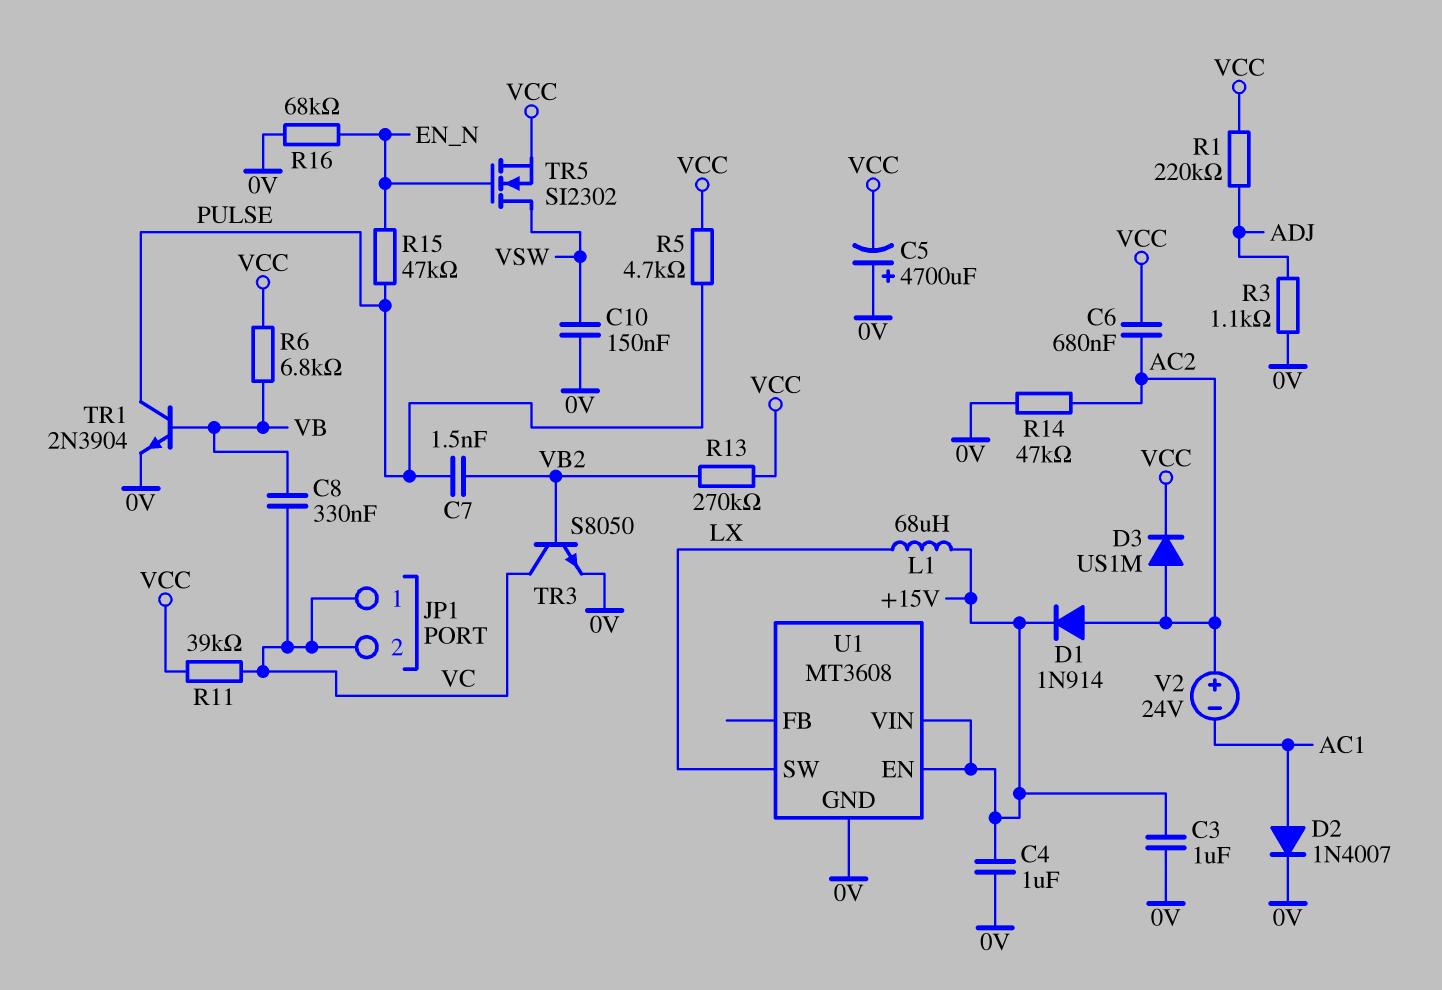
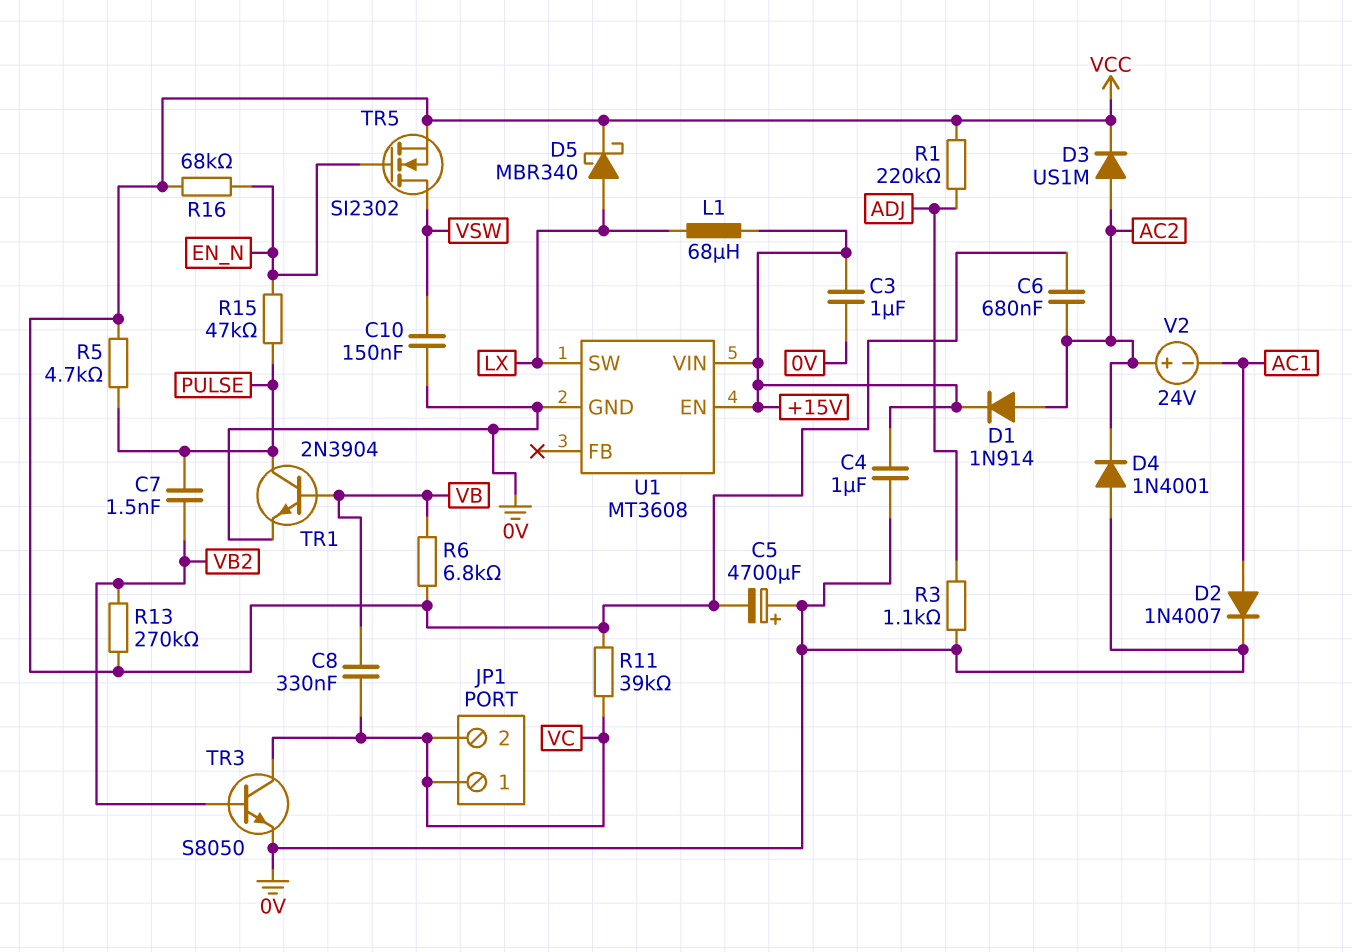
D4: none -> diode 1N4001 (A 0V, K AC2)
D5: none -> schottky MBR340 (A LX, K VCC)
R14: 47k (0V, AC2) -> none
R16: 68k (0V, EN_N) -> 68k (EN_N, VCC)

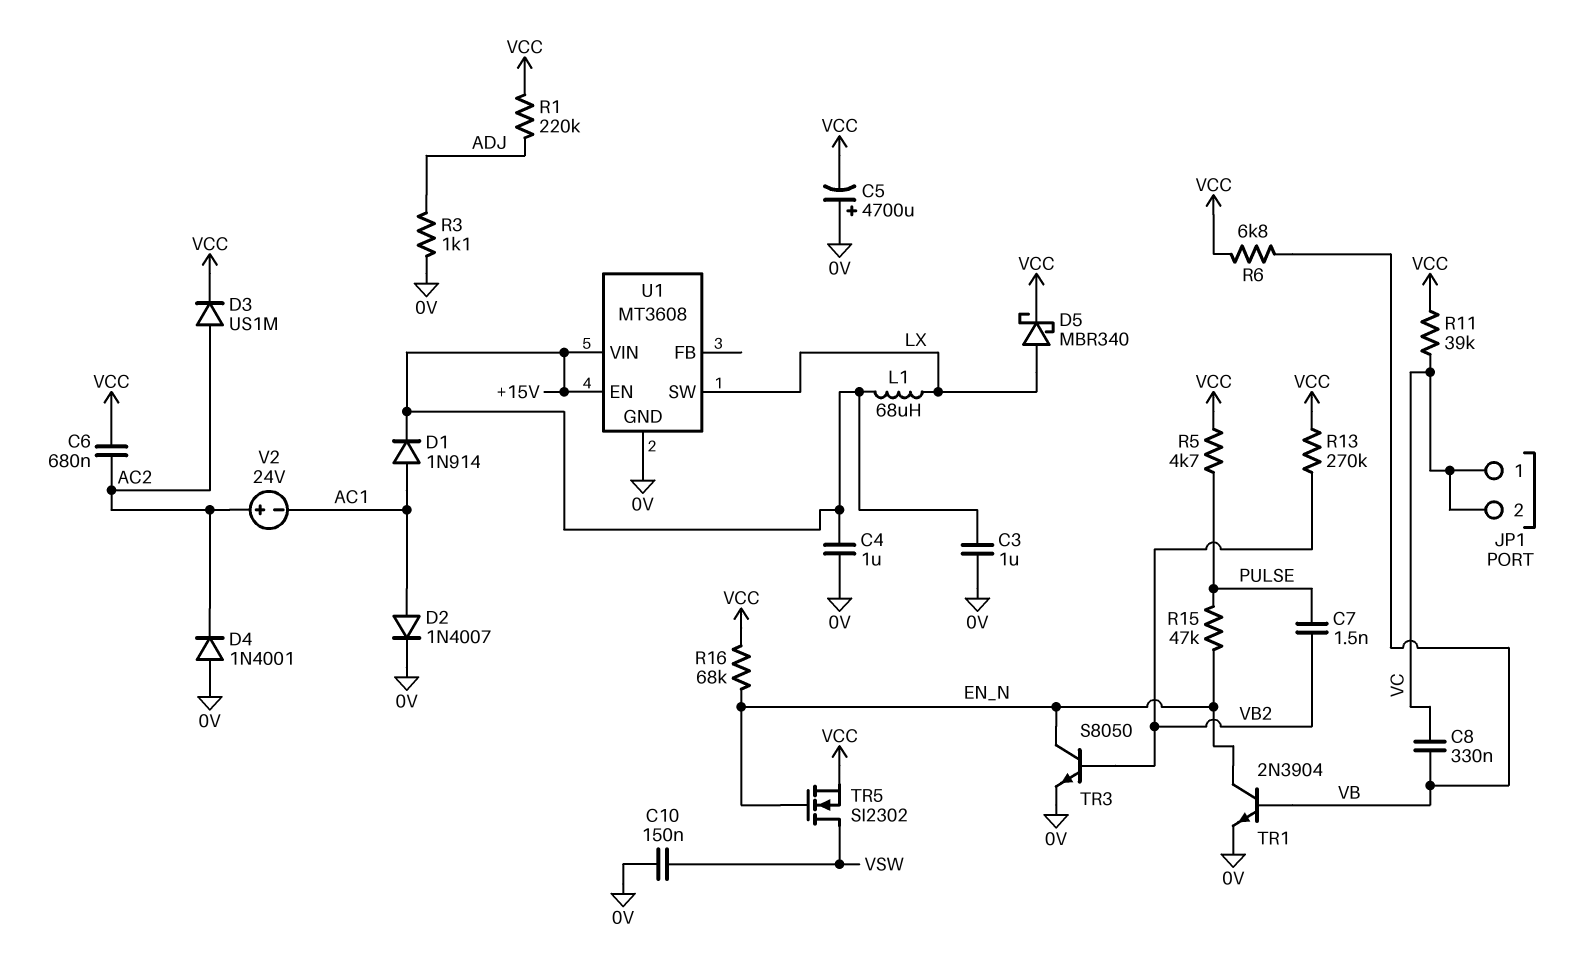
D1: diode 1N914 (A AC2, K +15V) -> diode 1N914 (A AC1, K +15V)
TR1: NPN 2N3904 (B VB, C PULSE, E 0V) -> NPN 2N3904 (B VB, C EN_N, E 0V)
TR3: NPN S8050 (B VB2, C VC, E 0V) -> NPN S8050 (B VB2, C EN_N, E 0V)

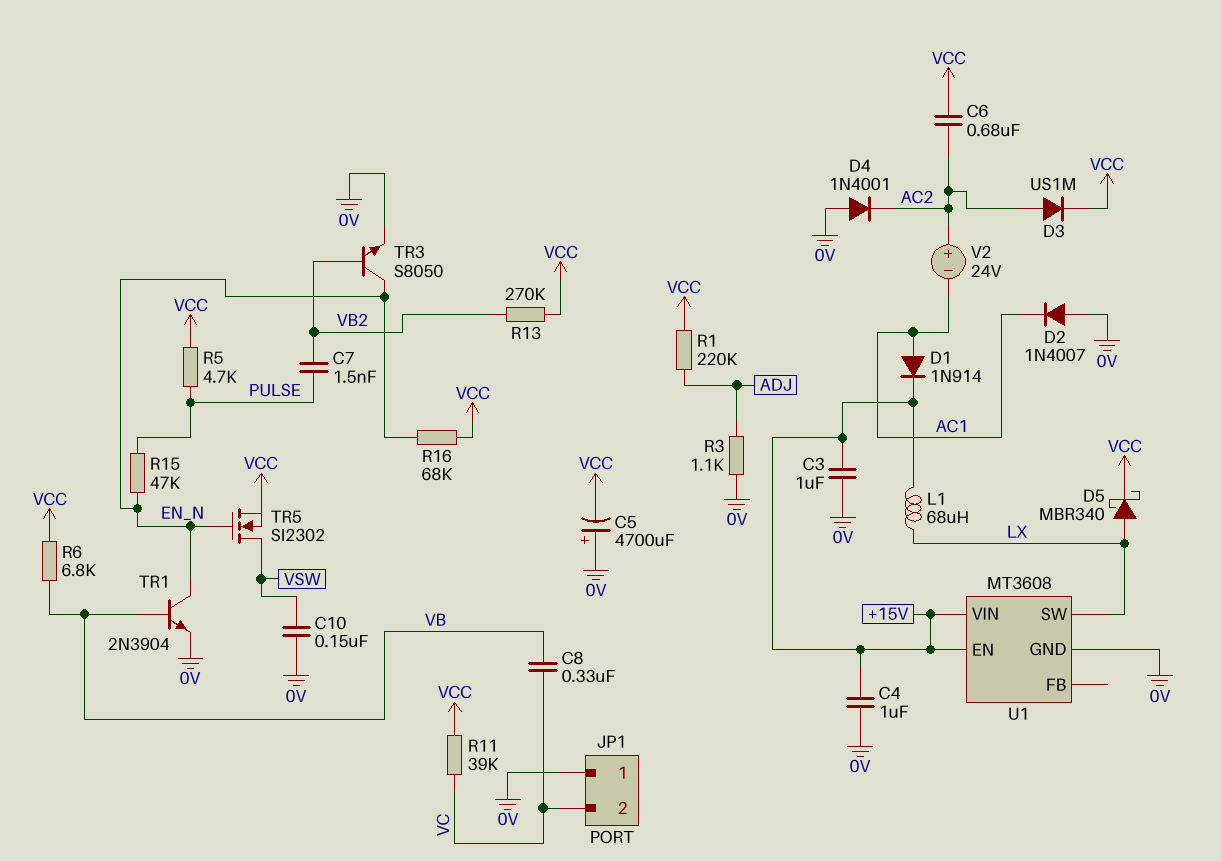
D2: diode 1N4007 (A AC1, K 0V) -> diode 1N4007 (A 0V, K AC1)
JP1 pin 1: VC -> 0V

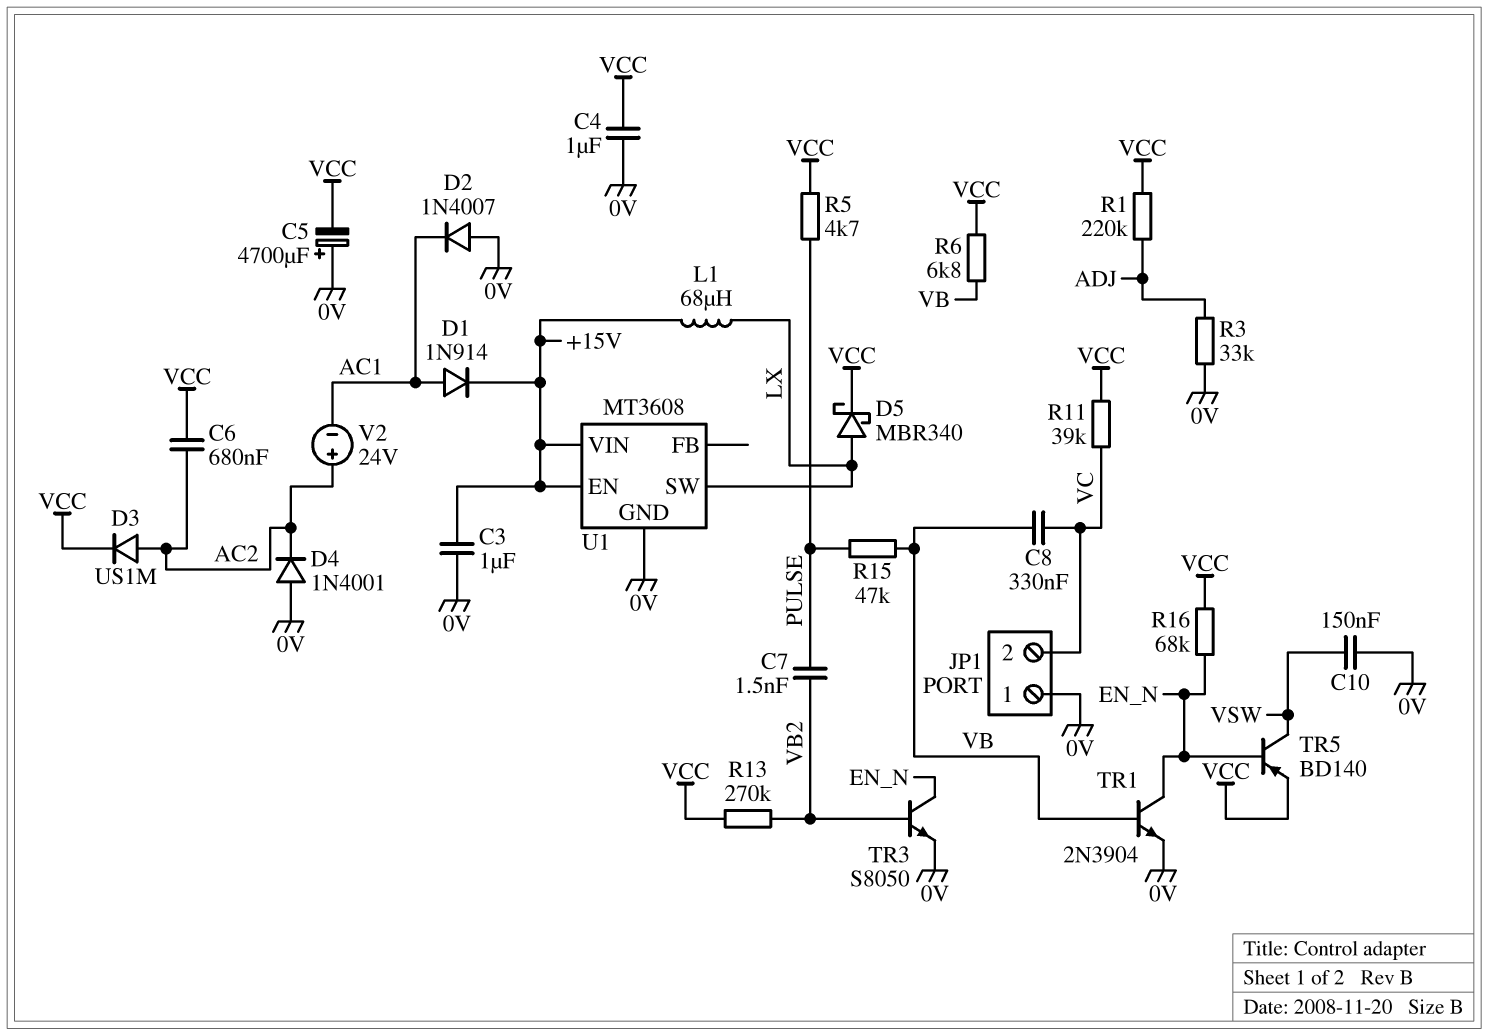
C4: 1uF (+15V, 0V) -> 1uF (0V, VCC)
R3: 1.1k (0V, ADJ) -> 33k (0V, ADJ)
R15: 47k (EN_N, PULSE) -> 47k (PULSE, VB)
TR5: NMOS SI2302 (G EN_N, D VSW, S VCC) -> PNP BD140 (B EN_N, C VSW, E VCC)

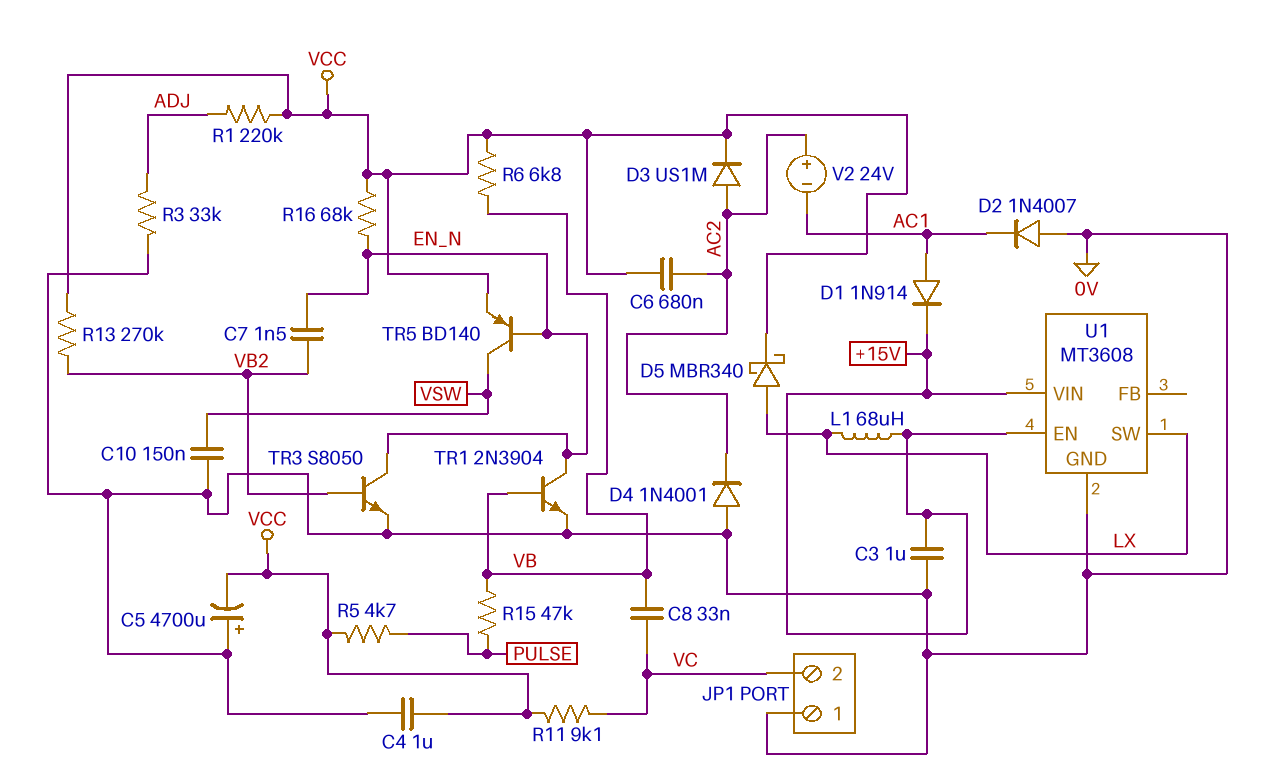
C7: 1.5nF (PULSE, VB2) -> 1.5nF (EN_N, VB2)
C8: 330nF (VB, VC) -> 33nF (VB, VC)
R11: 39k (VC, VCC) -> 9.1k (VC, VCC)

